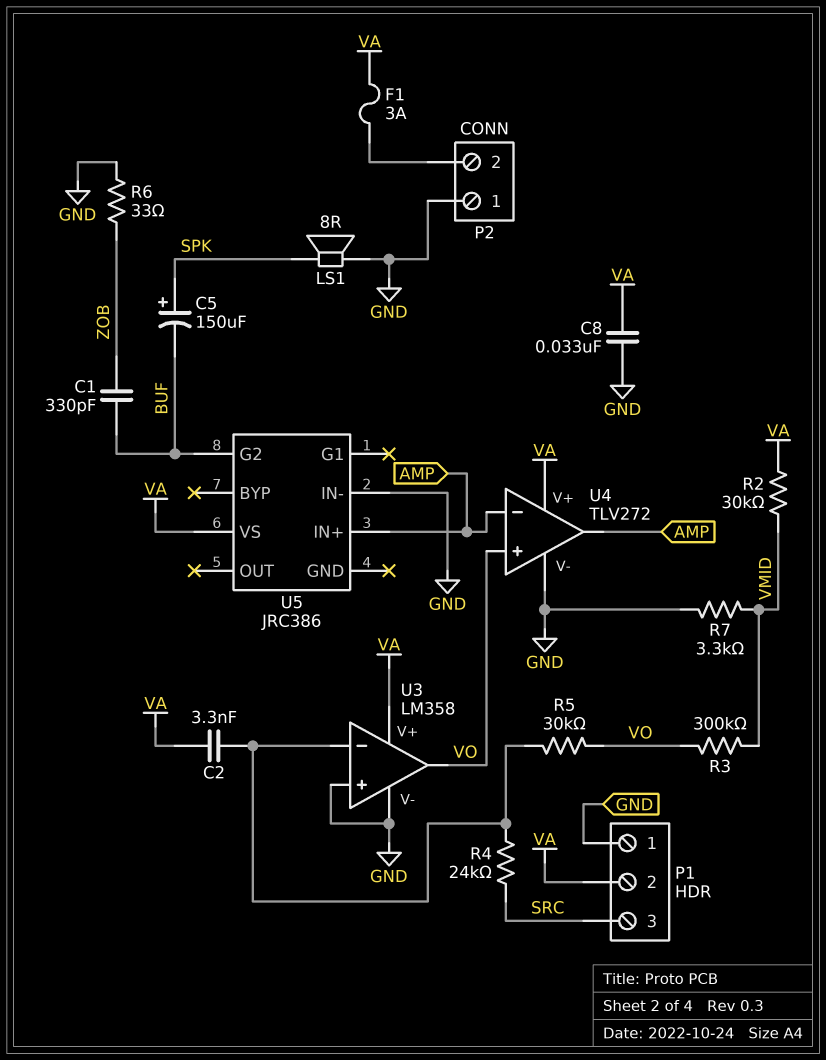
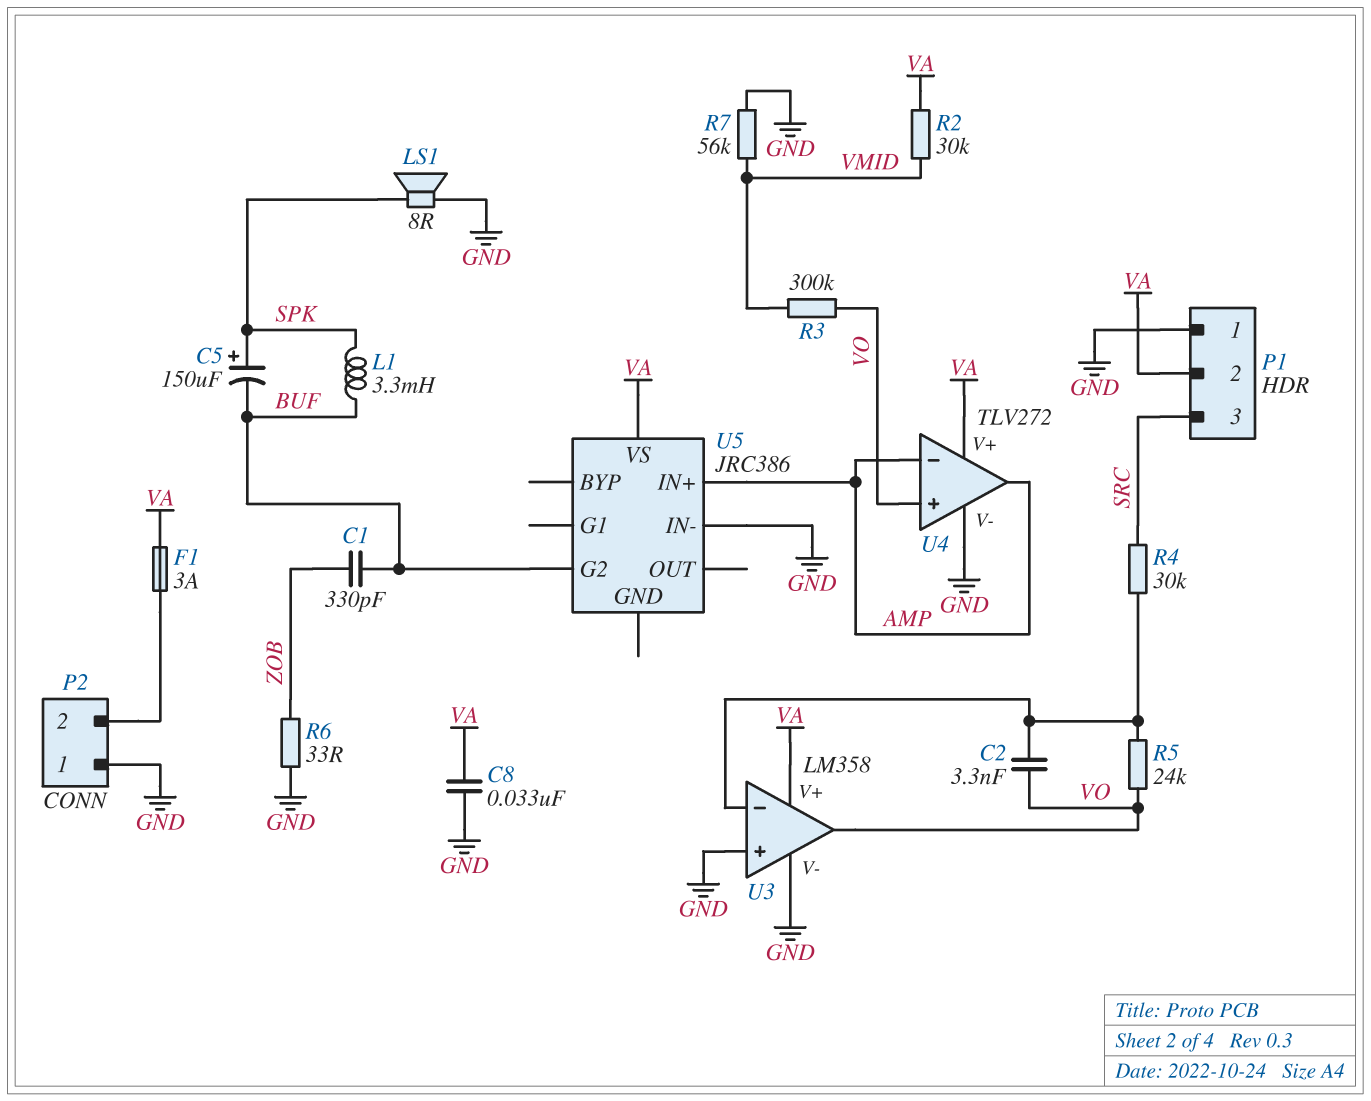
C2: 3.3nF (U3/in-, VA) -> 3.3nF (U3/in-, VO)
L1: none -> 3.3mH (BUF, SPK)
R4: 24k (SRC, U3/in-) -> 30k (SRC, U3/in-)
R5: 30k (U3/in-, VO) -> 24k (U3/in-, VO)
R7: 3.3k (GND, VMID) -> 56k (GND, VMID)

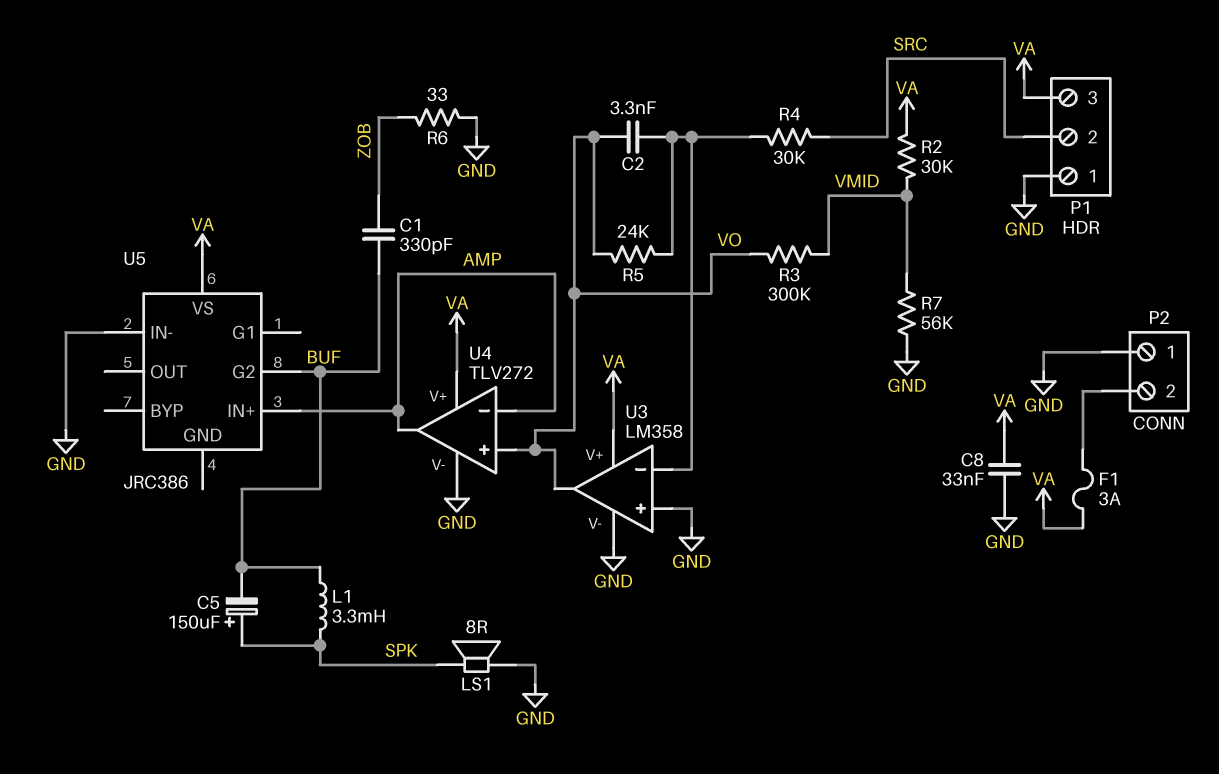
P1 pin 2: VA -> SRC
P1 pin 3: SRC -> VA

